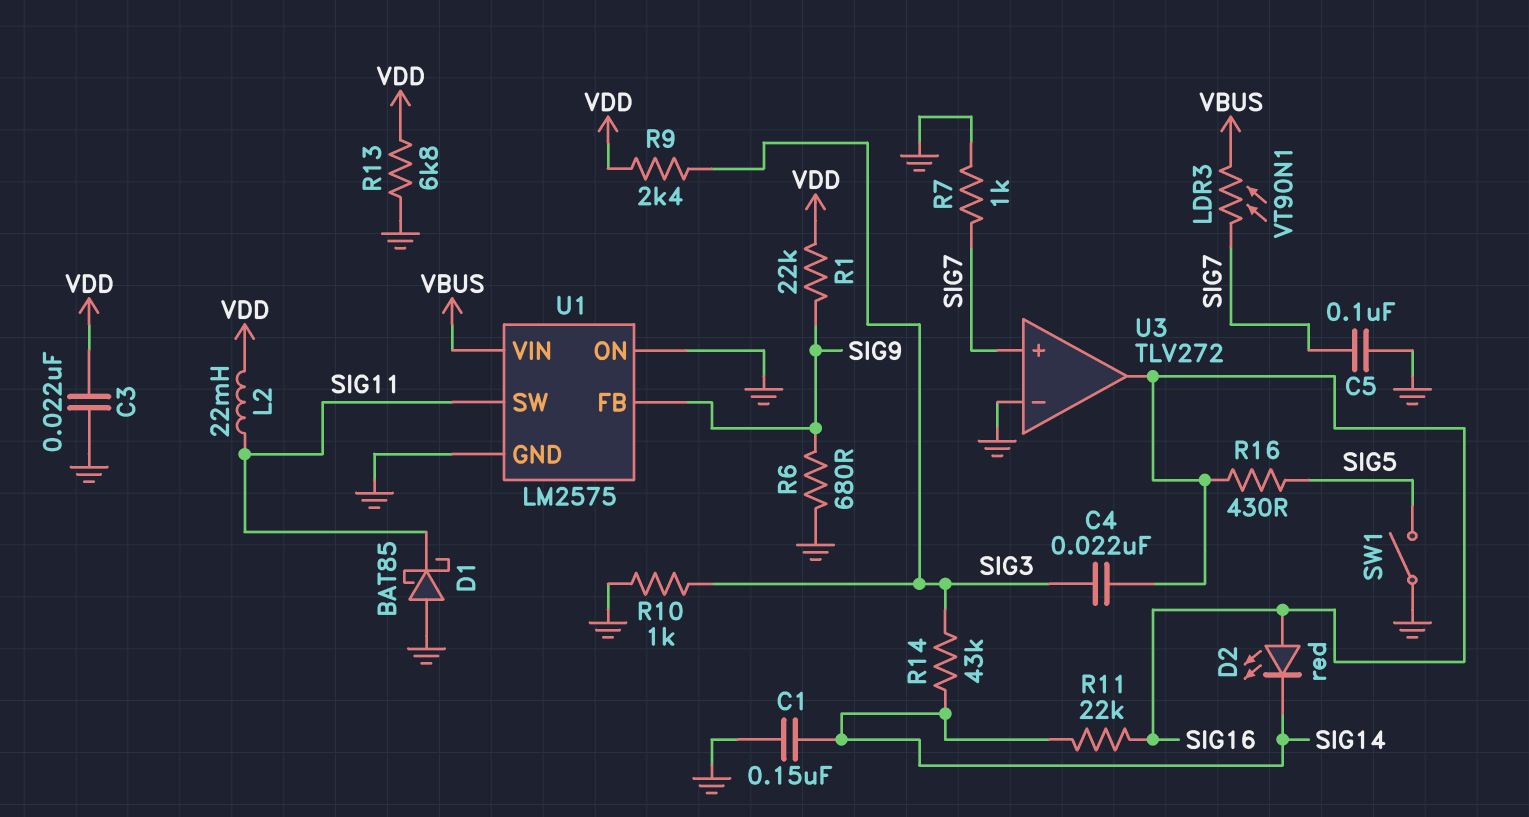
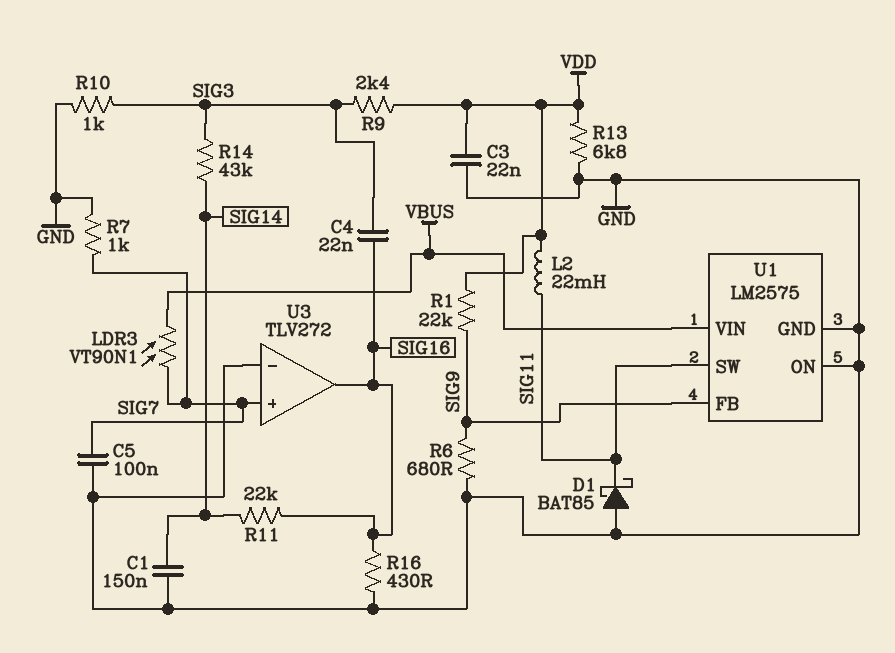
D2: LED red (A SIG16, K SIG14) -> none
R16: 430 (SIG5, SIG16) -> 430 (GND, SIG16)
SW1: switch (GND, SIG5) -> none

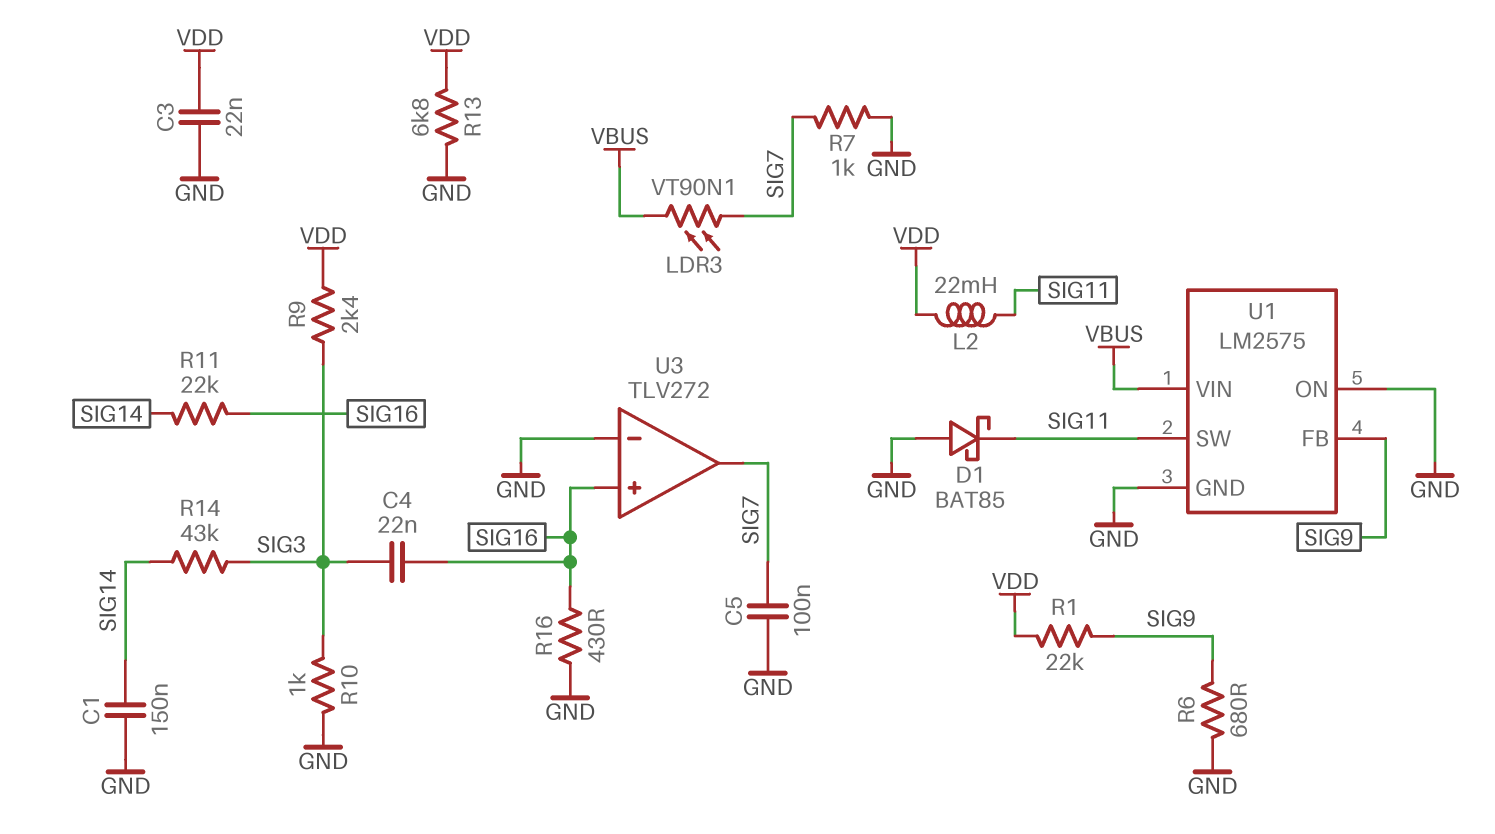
U3 pin in+: SIG7 -> SIG16
U3 pin out: SIG16 -> SIG7

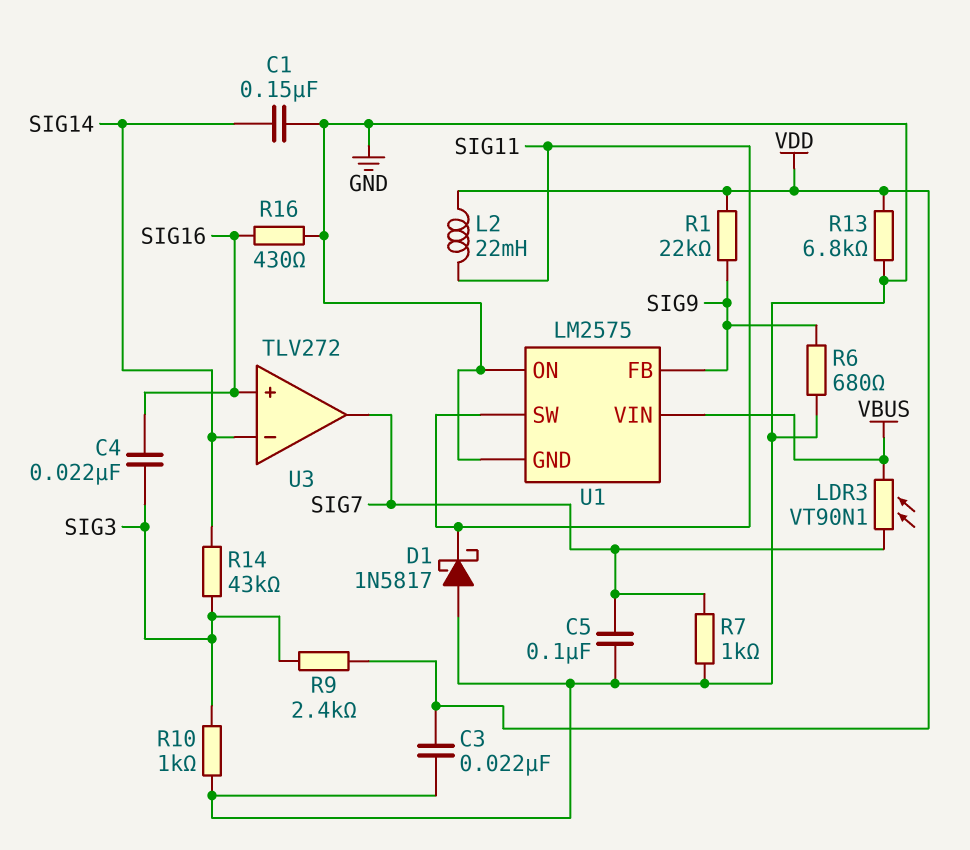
D1: schottky BAT85 (A GND, K SIG11) -> schottky 1N5817 (A GND, K SIG11)
R11: 22k (SIG14, SIG16) -> none
U3 pin in-: GND -> SIG14

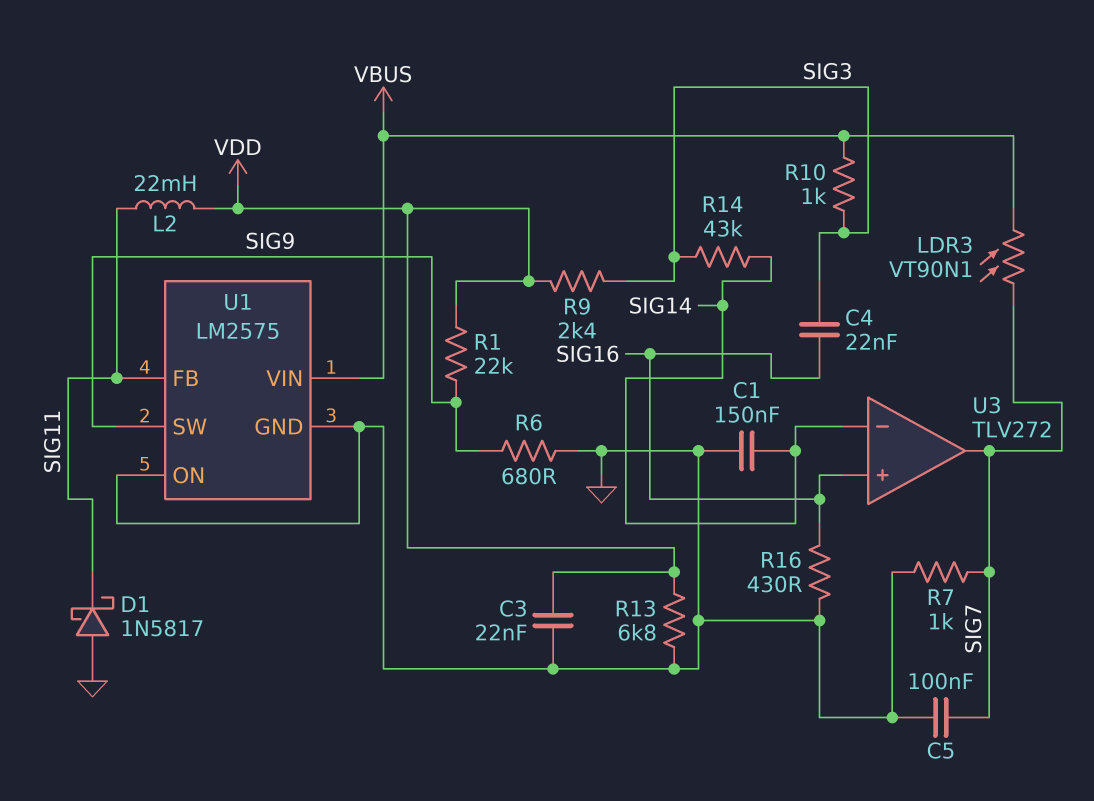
R10: 1k (GND, SIG3) -> 1k (SIG3, VBUS)
U1 pin FB: SIG9 -> SIG11
U1 pin SW: SIG11 -> SIG9

